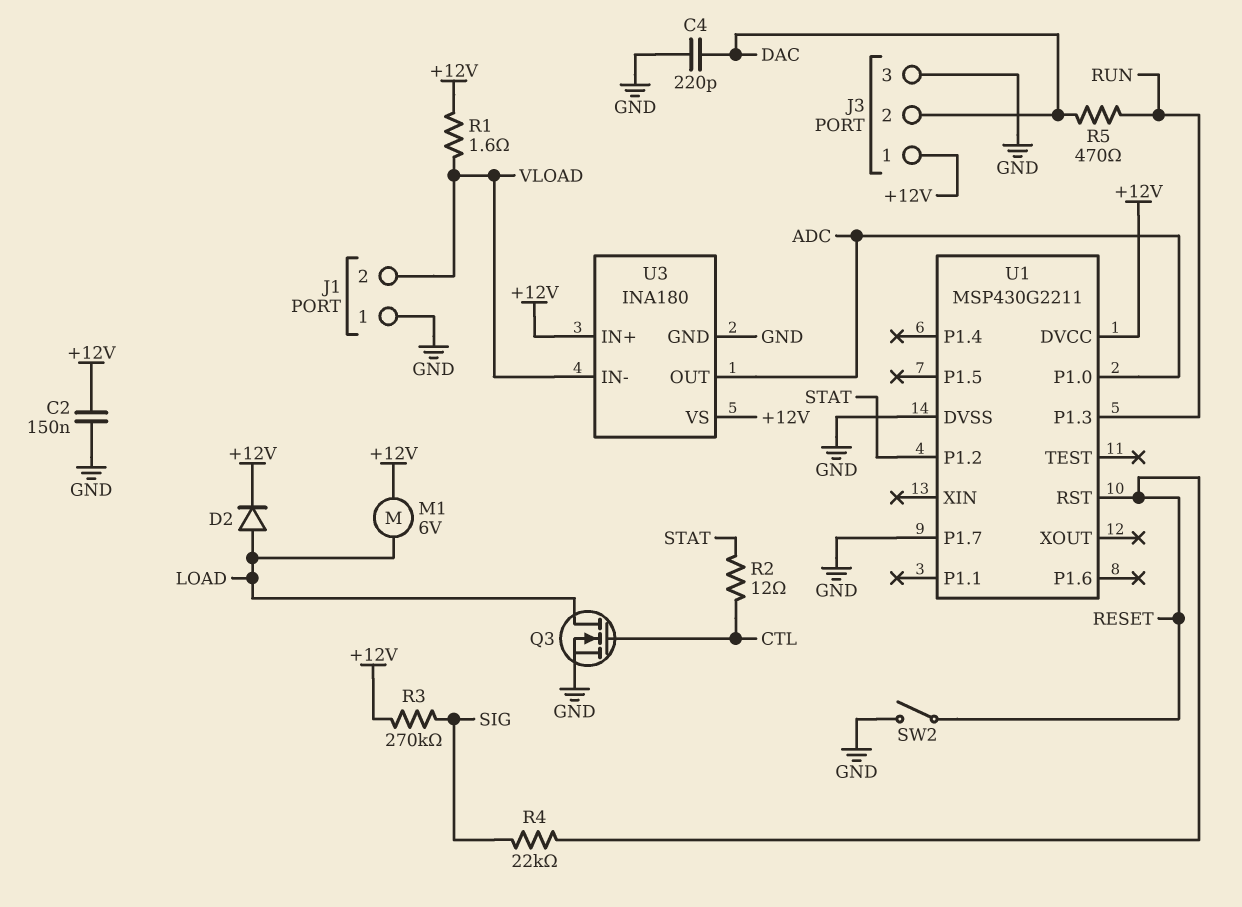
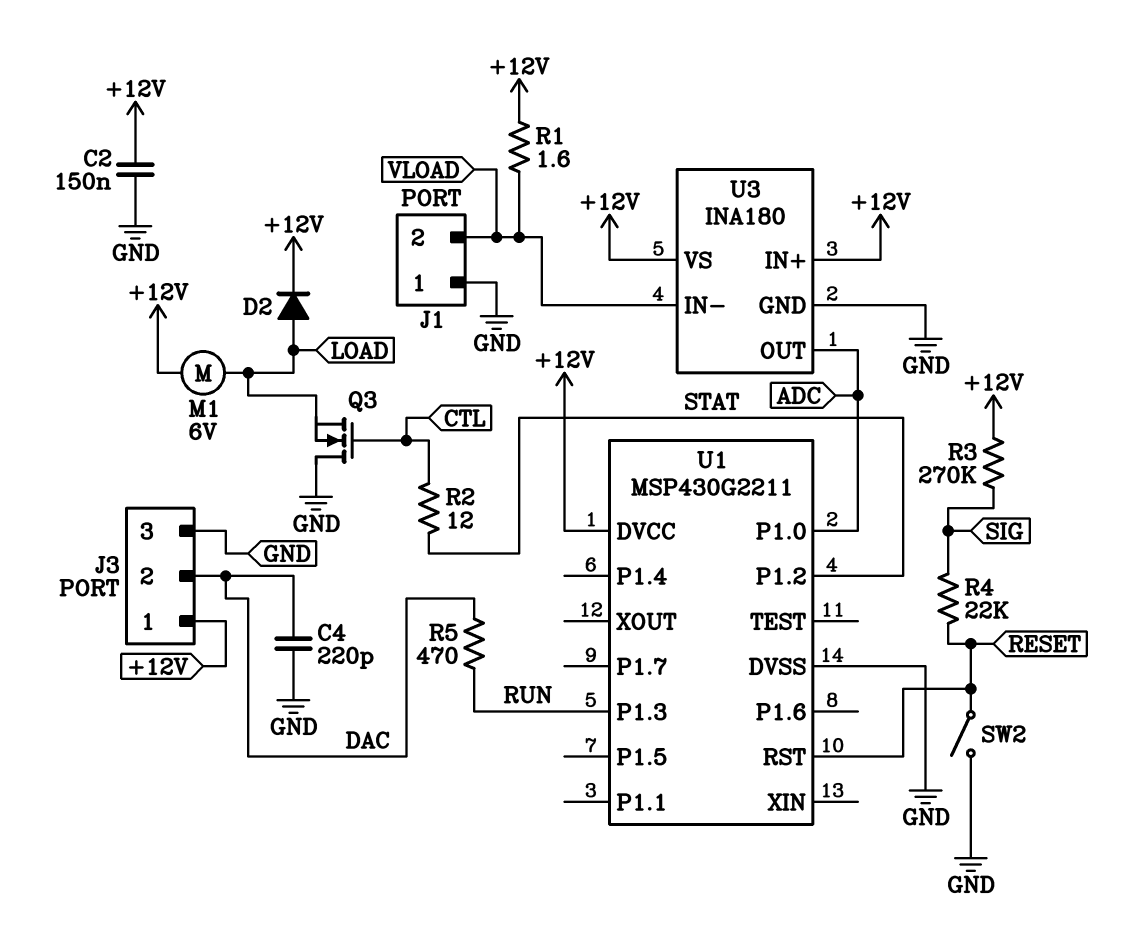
Q3: NMOS (G CTL, D LOAD, S GND) -> NMOS (G CTL, D GND, S LOAD)
U1 pin P1.7: GND -> none

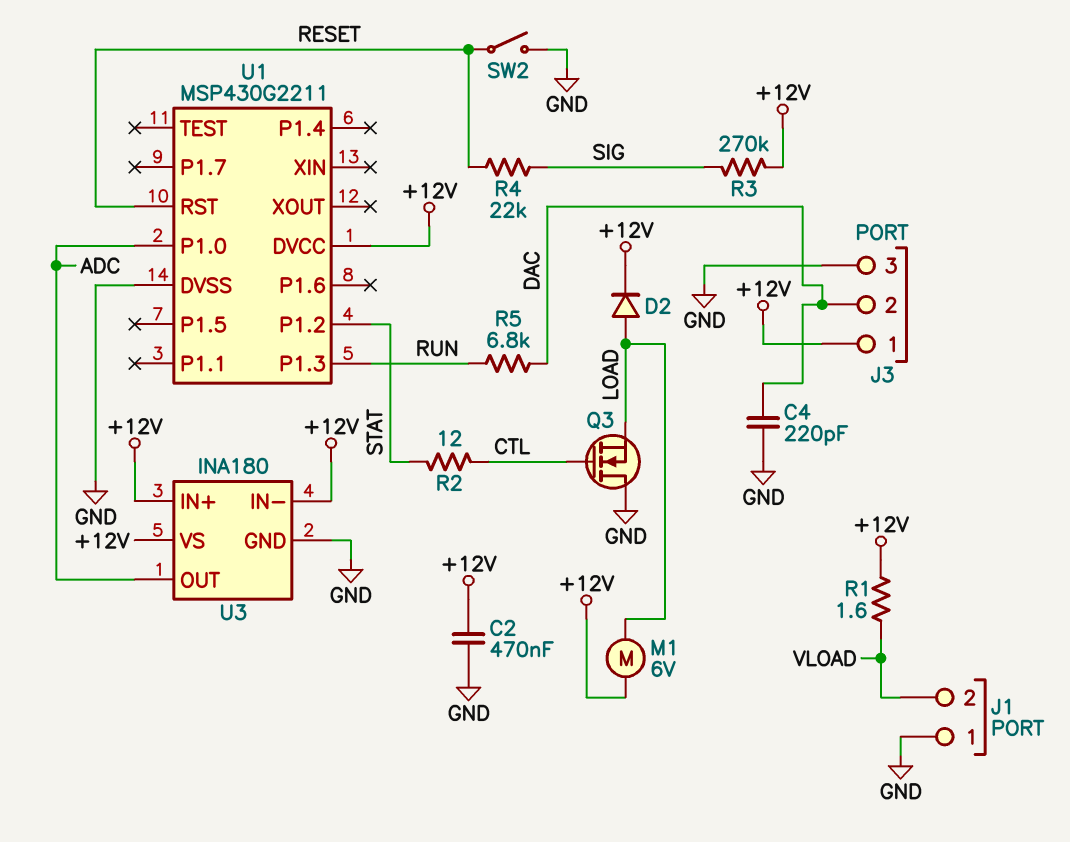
C2: 150nF (+12V, GND) -> 470nF (+12V, GND)
R5: 470 (DAC, RUN) -> 6.8k (DAC, RUN)
U3 pin IN-: VLOAD -> +12V

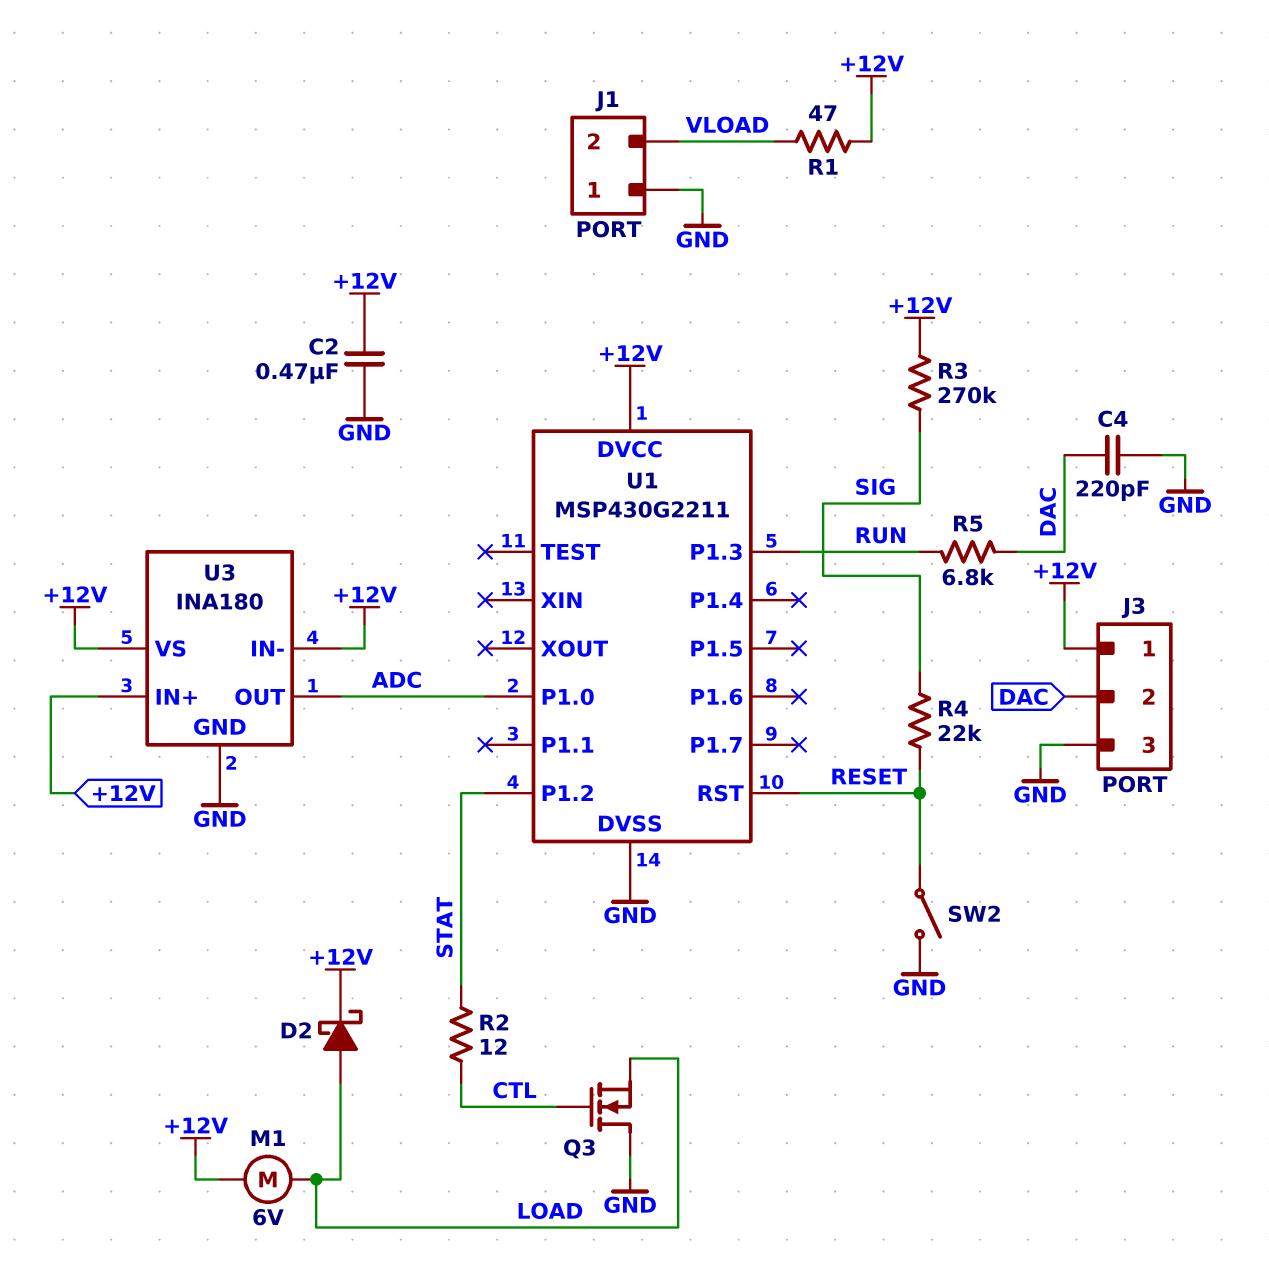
D2: diode (A LOAD, K +12V) -> schottky (A LOAD, K +12V)
R1: 1.6 (+12V, VLOAD) -> 47 (+12V, VLOAD)

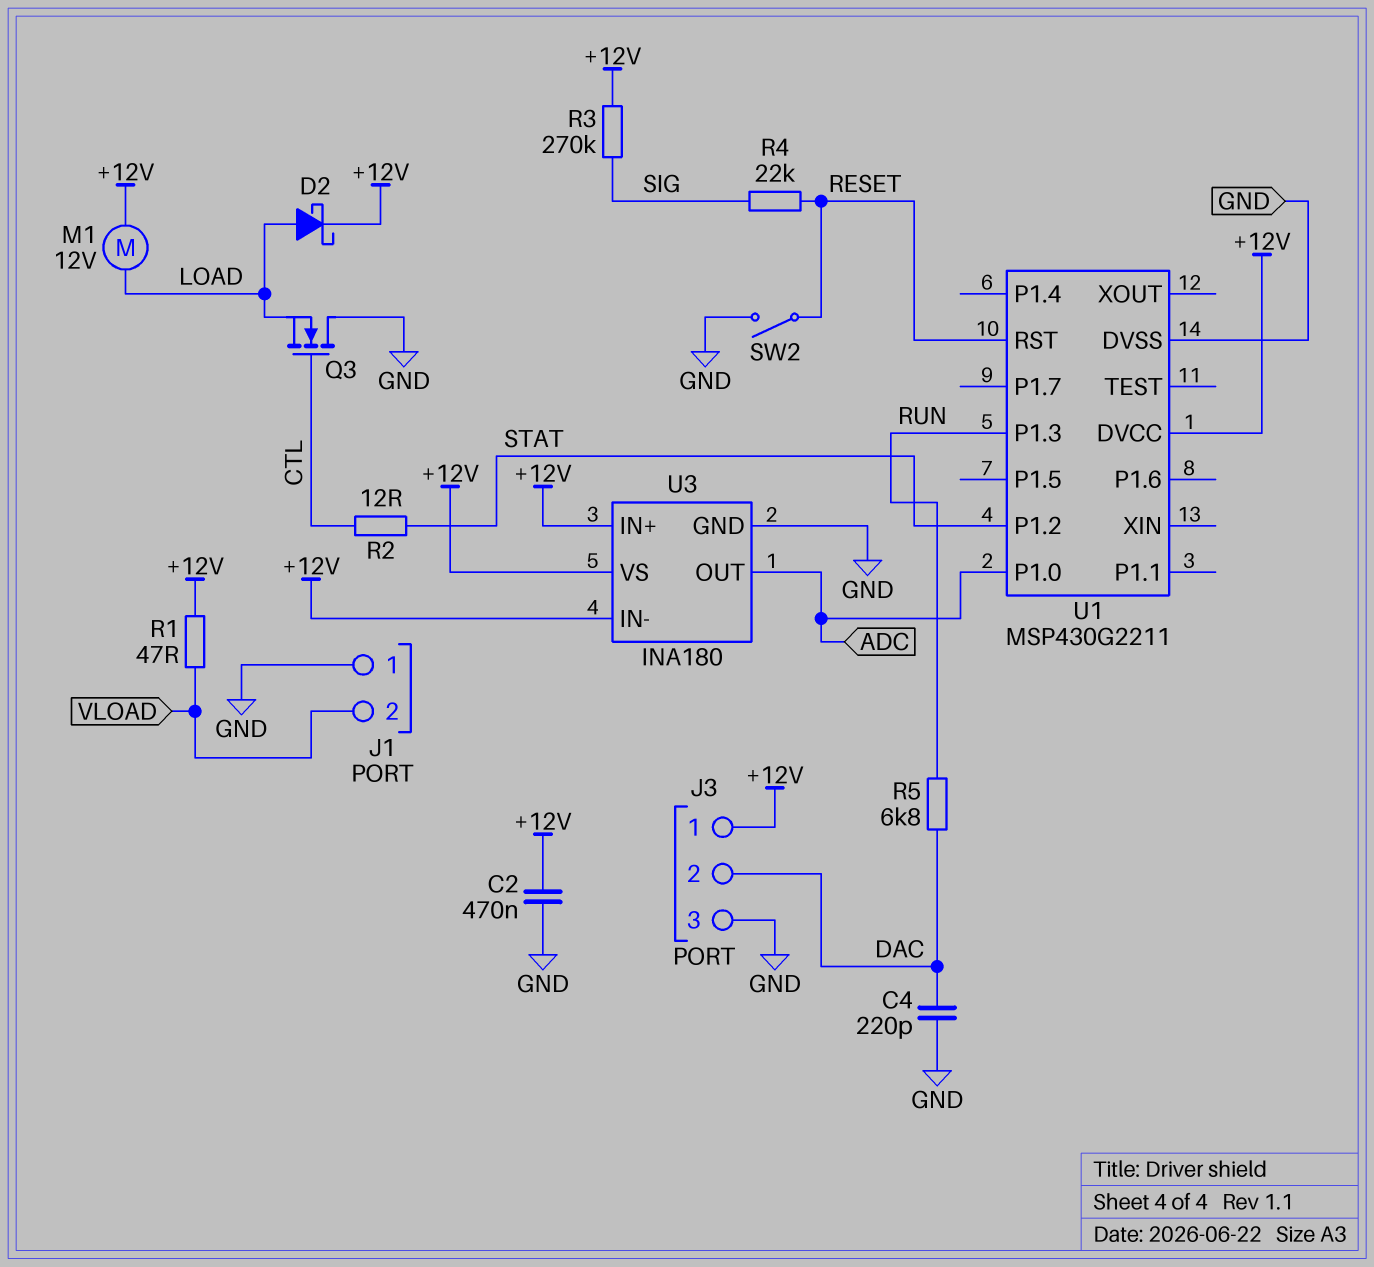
M1: motor 6V (+12V, LOAD) -> motor 12V (+12V, LOAD)

